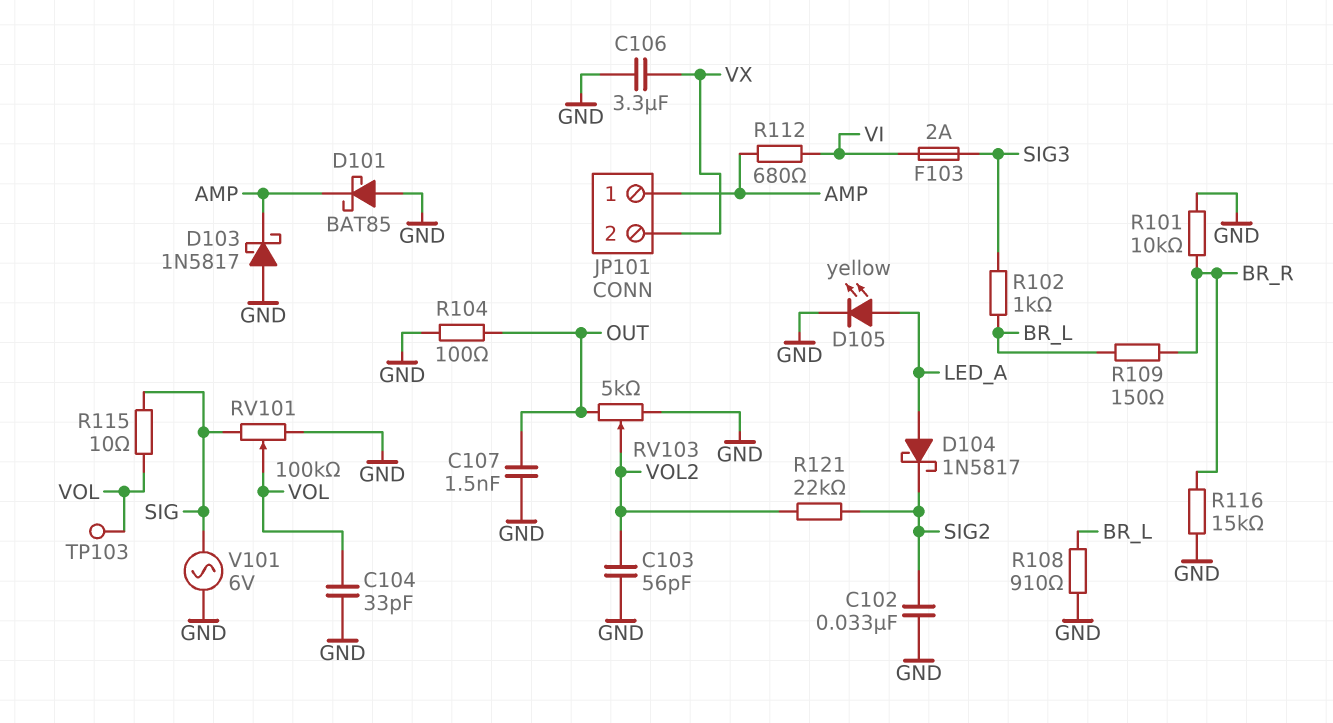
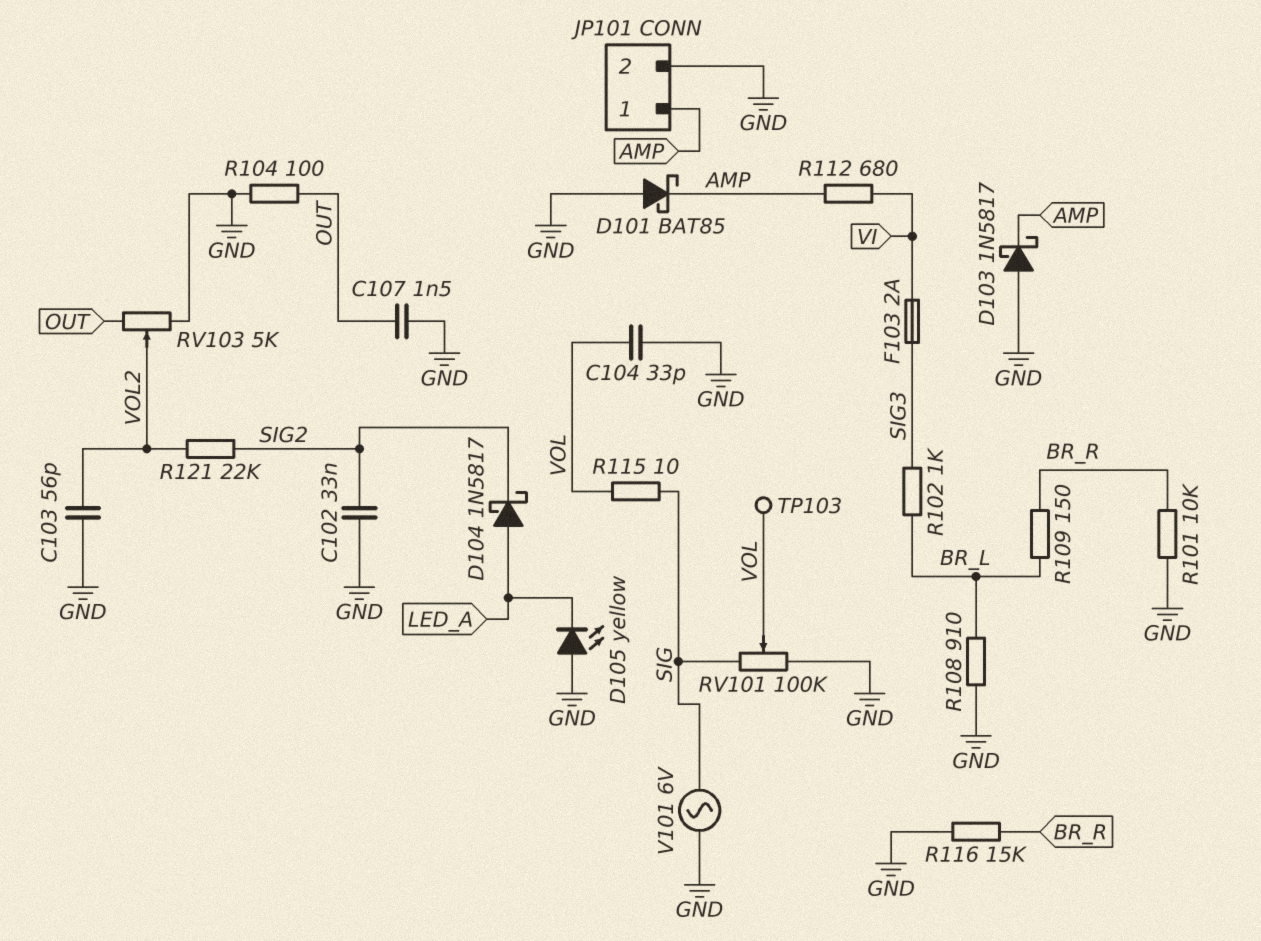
C106: 3.3uF (GND, VX) -> none
D105: LED yellow (A LED_A, K GND) -> LED yellow (A GND, K LED_A)
JP101 pin 2: VX -> GND

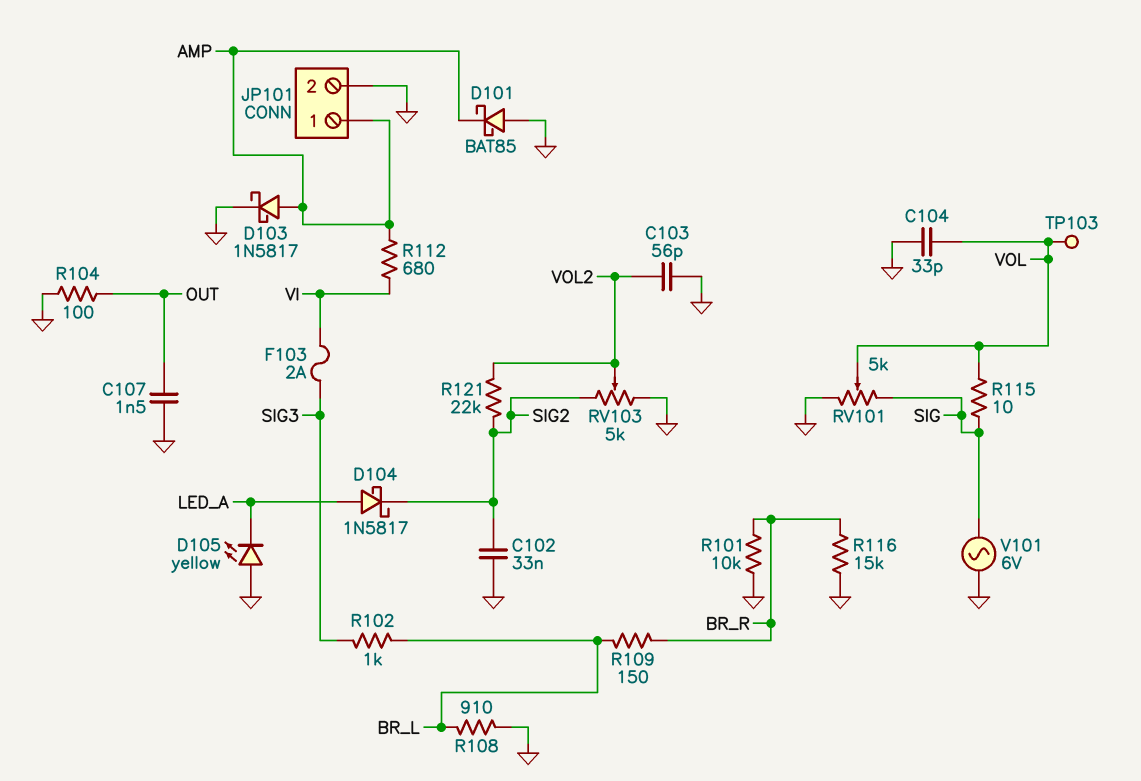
D103: schottky 1N5817 (A GND, K AMP) -> schottky 1N5817 (A AMP, K GND)
RV101: 100k (GND, SIG, wiper VOL) -> 5k (GND, SIG, wiper VOL)
RV103: 5k (GND, OUT, wiper VOL2) -> 5k (GND, SIG2, wiper VOL2)

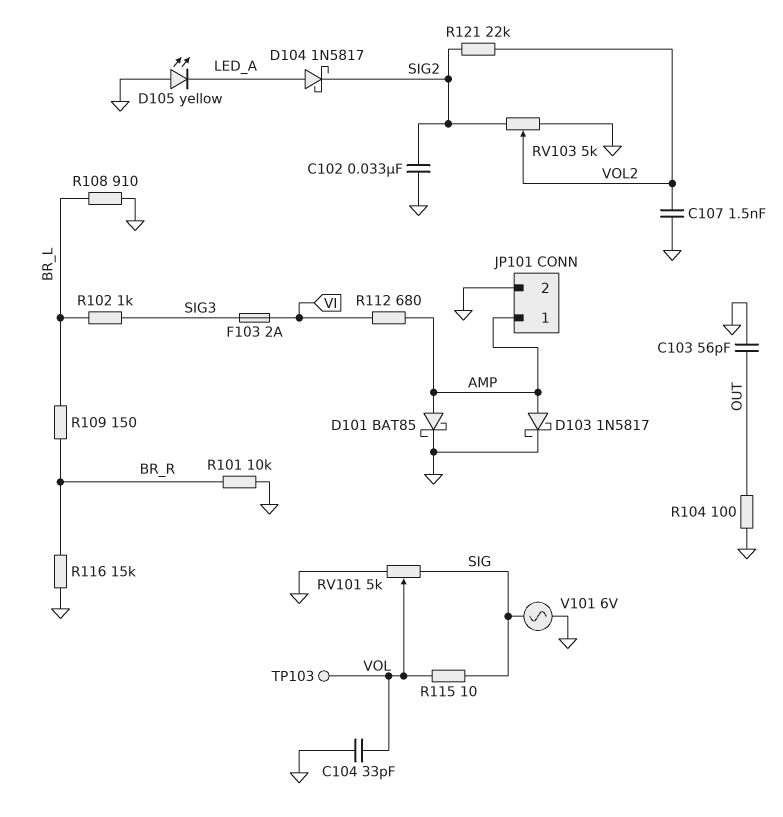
C103: 56pF (GND, VOL2) -> 56pF (GND, OUT)
C107: 1.5nF (GND, OUT) -> 1.5nF (GND, VOL2)
D101: schottky BAT85 (A GND, K AMP) -> schottky BAT85 (A AMP, K GND)

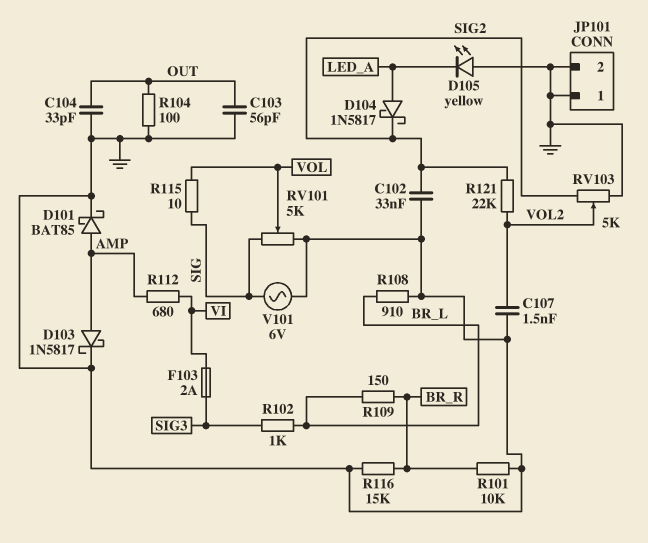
C104: 33pF (GND, VOL) -> 33pF (GND, OUT)
JP101 pin 1: AMP -> GND
TP103: test point (VOL) -> none

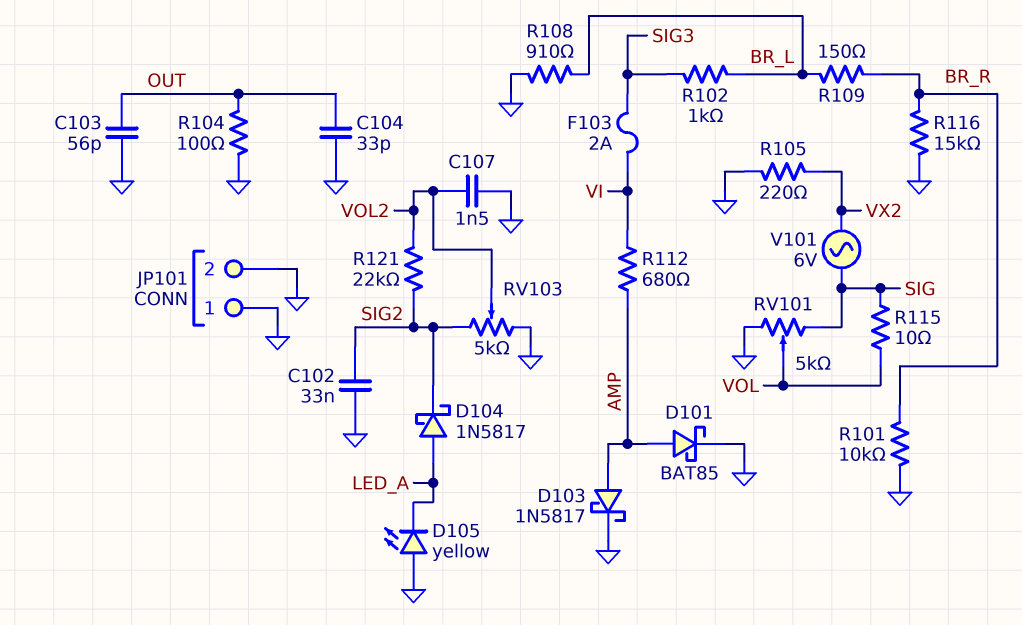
R105: none -> 220 (GND, VX2)
V101: AC 6V (GND, SIG) -> AC 6V (SIG, VX2)

